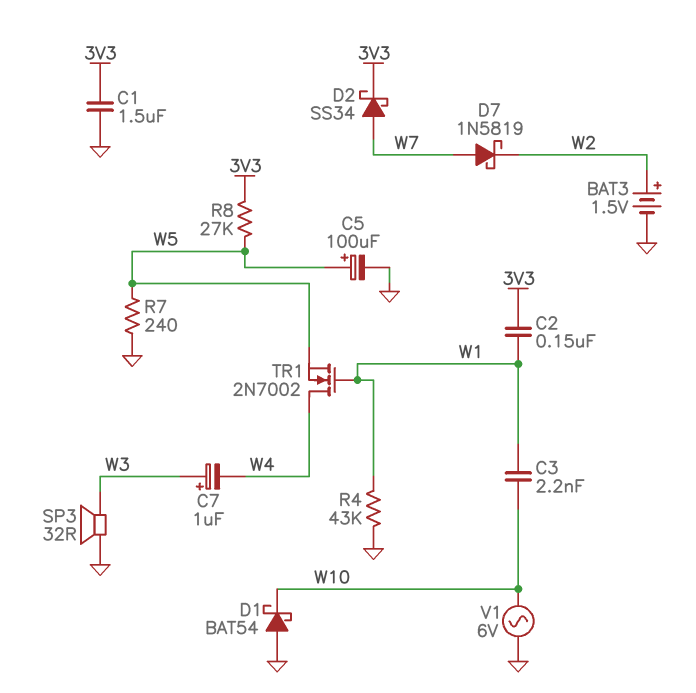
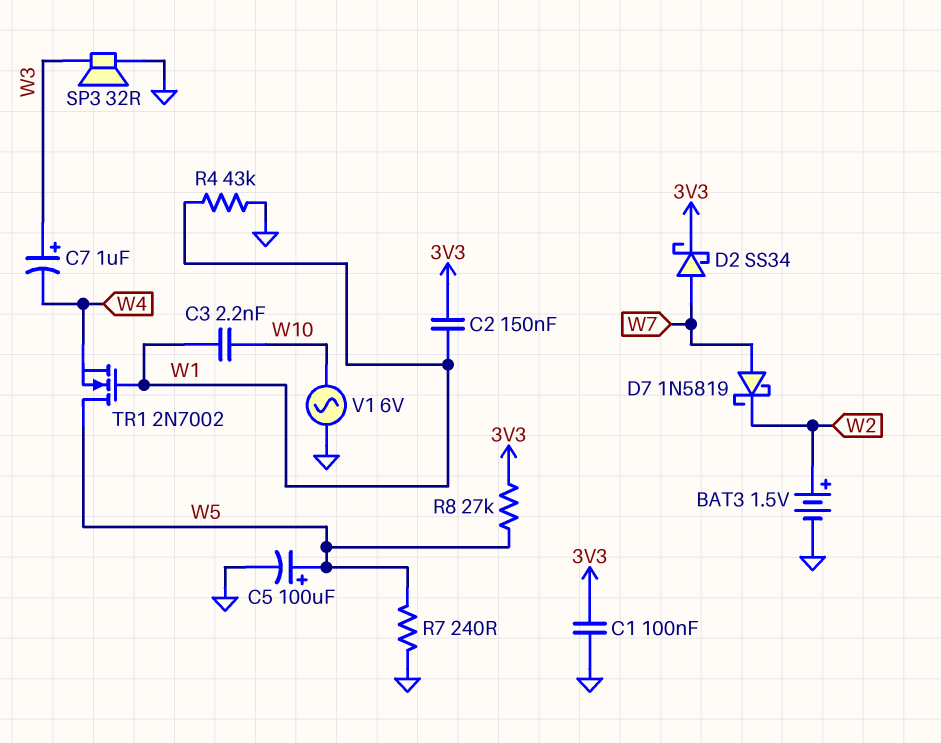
C1: 1.5uF (3V3, GND) -> 100nF (3V3, GND)
D1: schottky BAT54 (A GND, K W10) -> none
TR1: NMOS 2N7002 (G W1, D W4, S W5) -> NMOS 2N7002 (G W1, D W5, S W4)

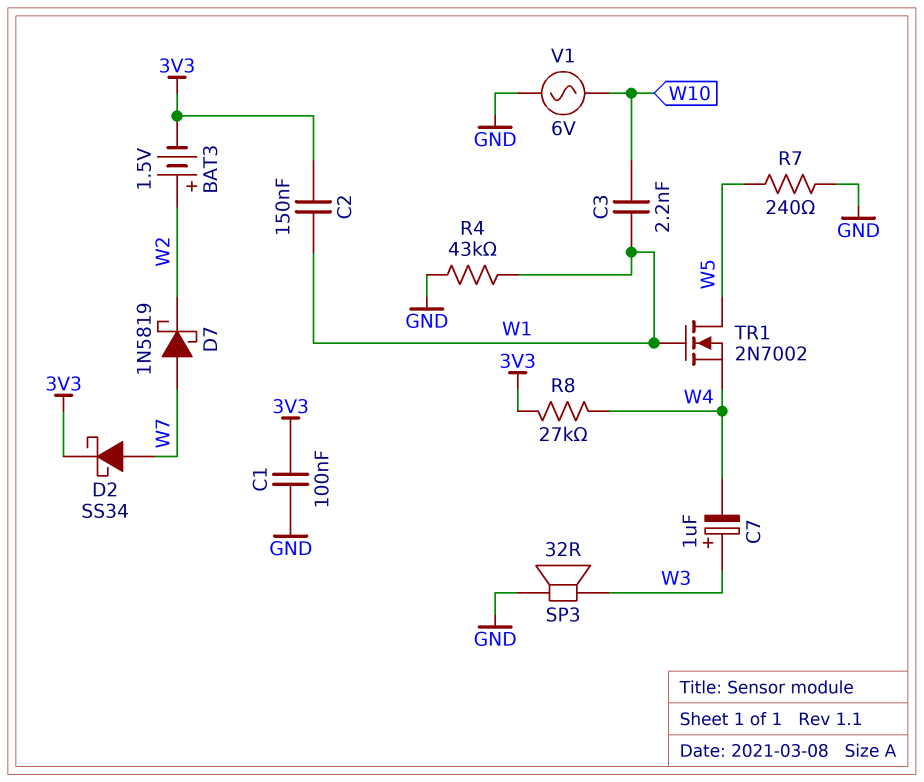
BAT3: 1.5V (plus W2, minus GND) -> 1.5V (plus W2, minus 3V3)
C5: 100uF (plus W5, minus GND) -> none
R8: 27k (3V3, W5) -> 27k (3V3, W4)

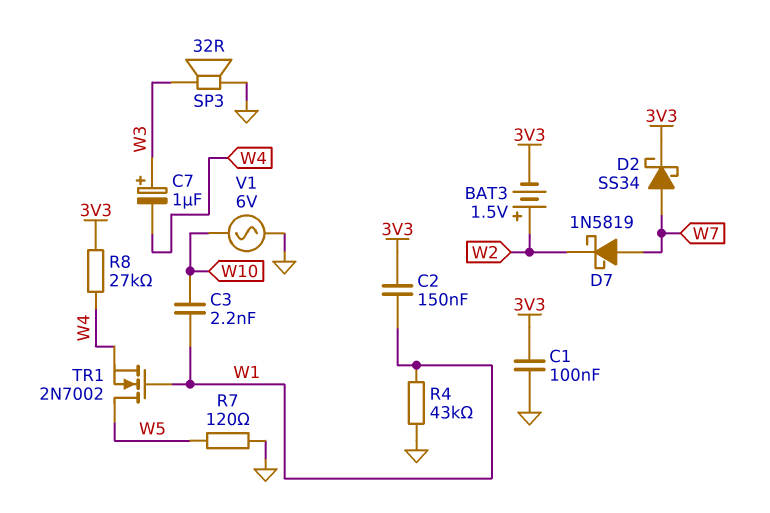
R7: 240 (GND, W5) -> 120 (GND, W5)

